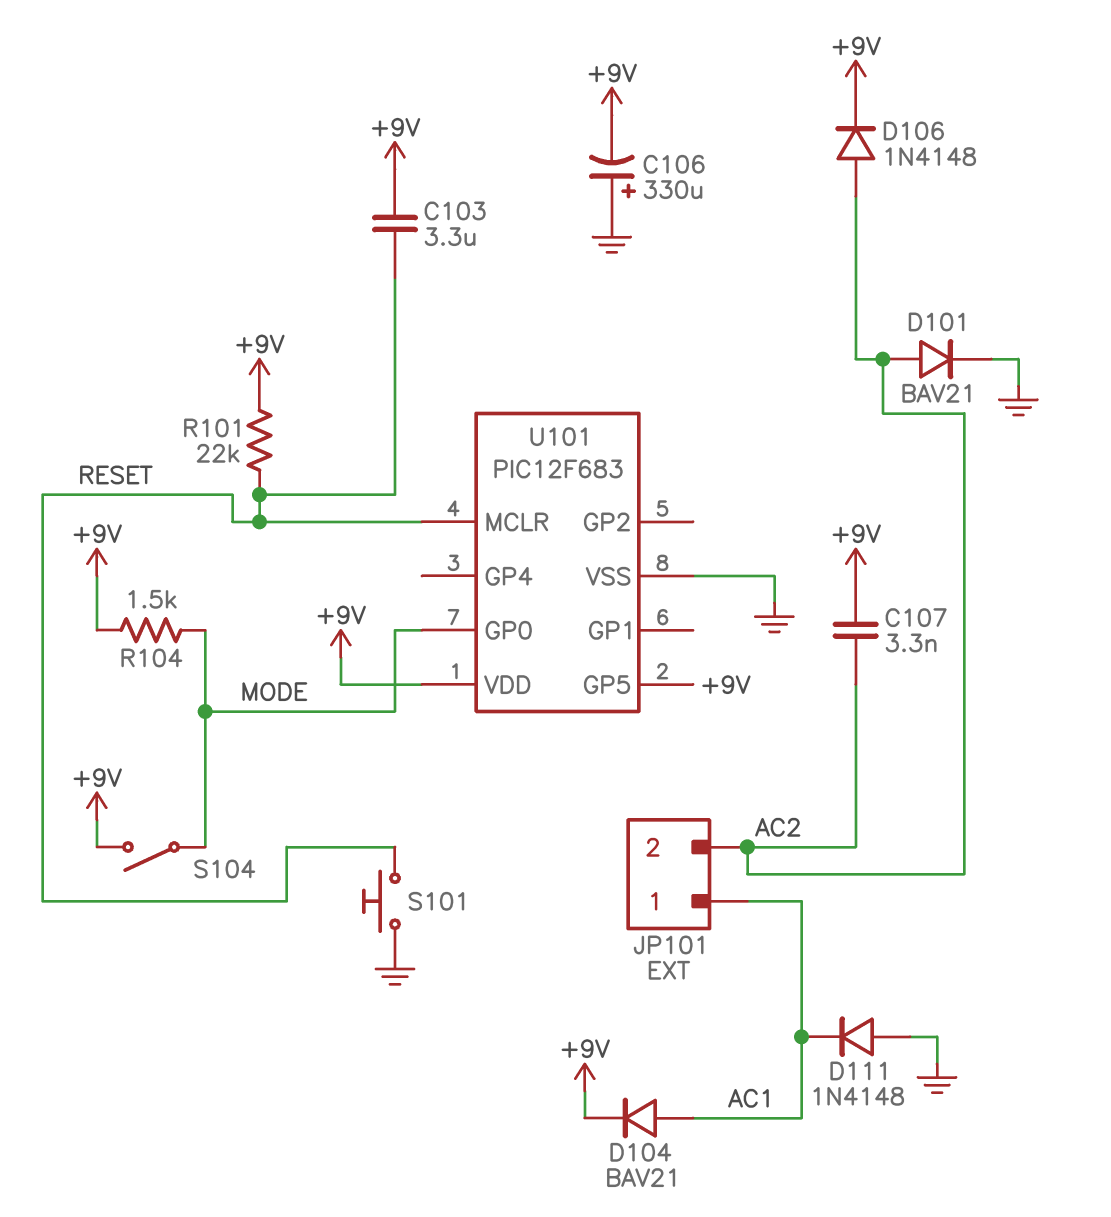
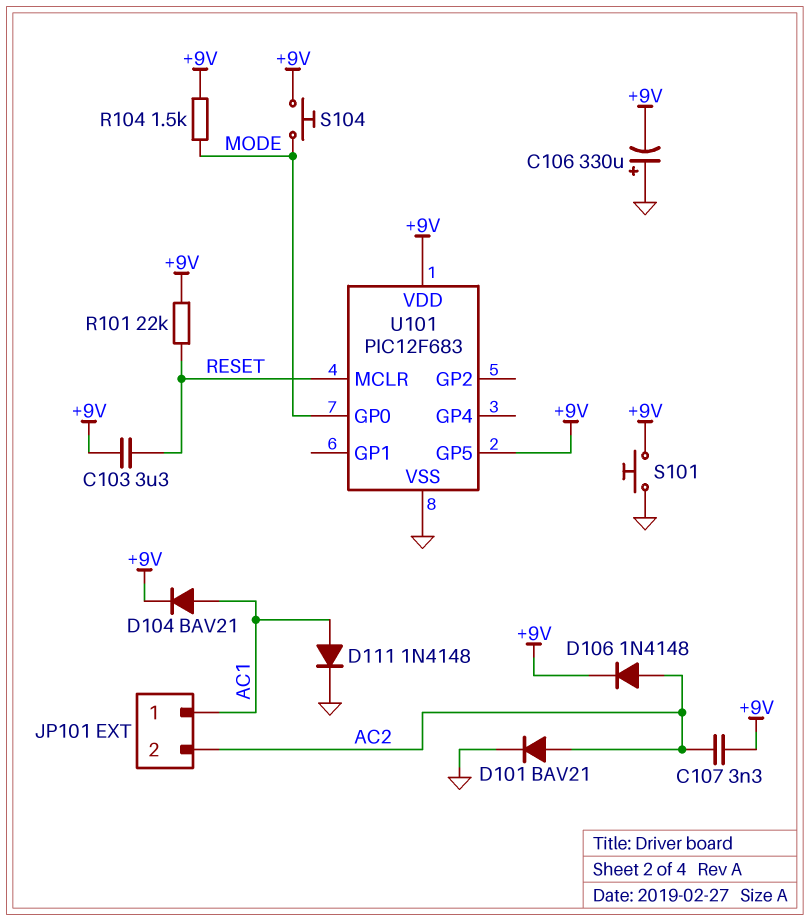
D111: diode 1N4148 (A GND, K AC1) -> diode 1N4148 (A AC1, K GND)
S101: button (GND, RESET) -> button (+9V, GND)
S104: switch (+9V, MODE) -> button (+9V, MODE)

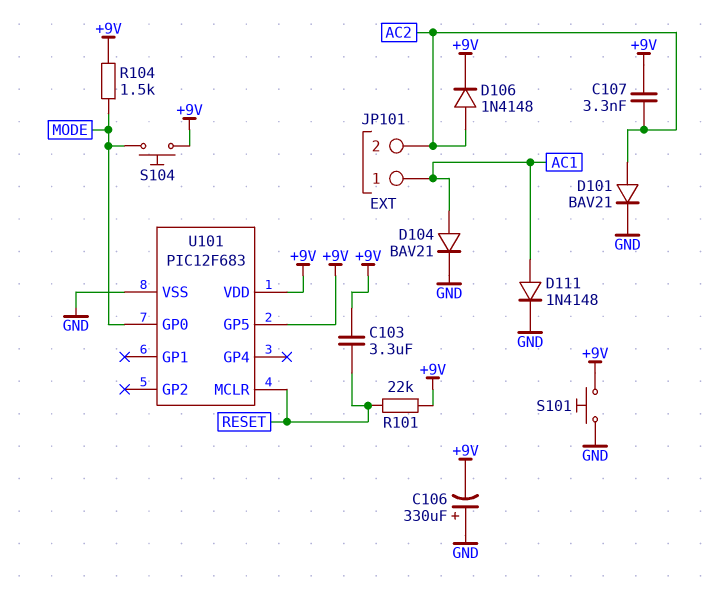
D104: diode BAV21 (A AC1, K +9V) -> diode BAV21 (A AC1, K GND)

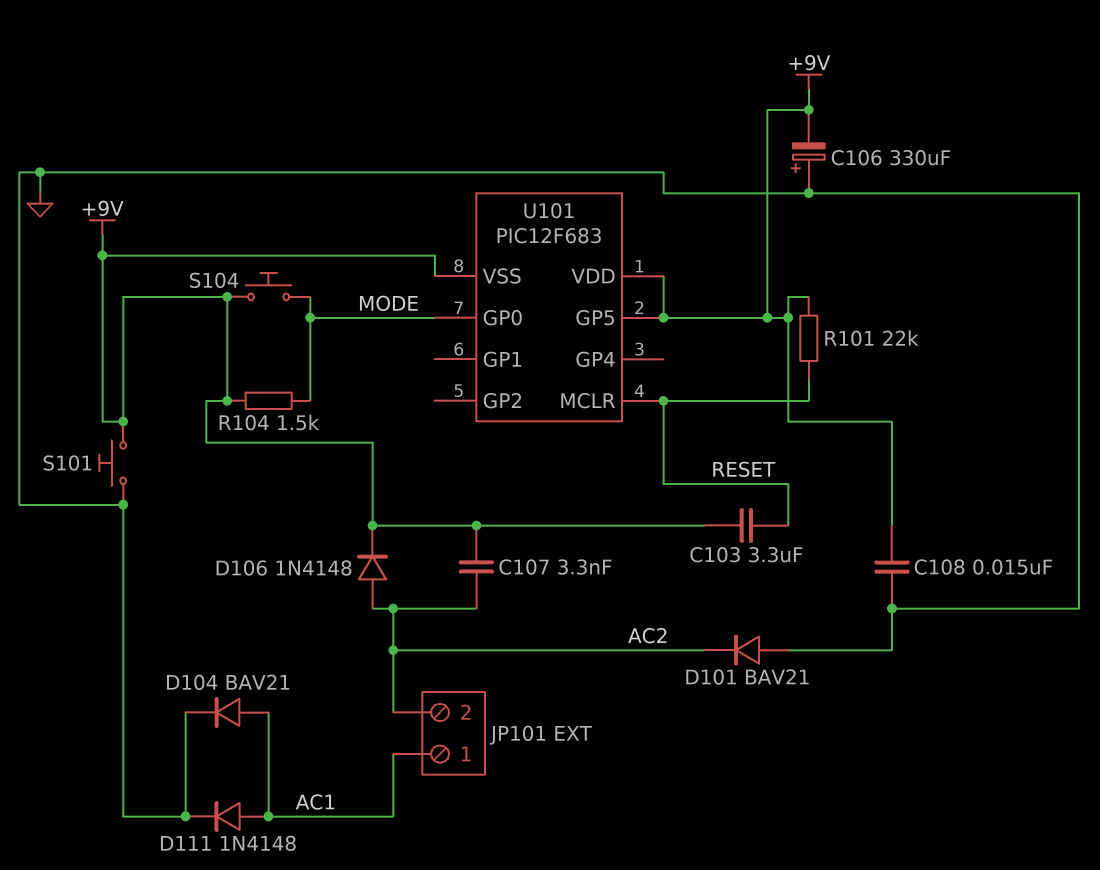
C108: none -> 15nF (+9V, GND)
D101: diode BAV21 (A AC2, K GND) -> diode BAV21 (A GND, K AC2)
U101 pin VSS: GND -> +9V

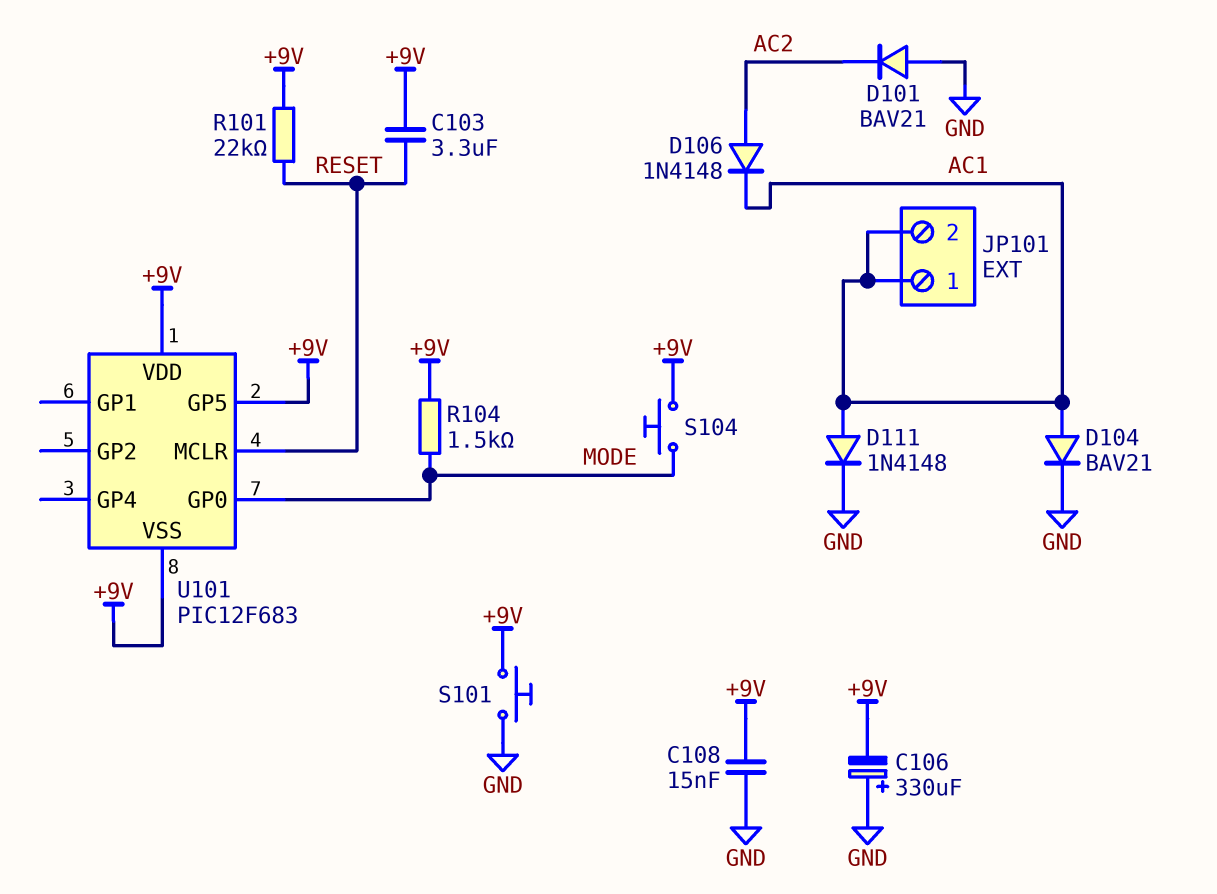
C107: 3.3nF (+9V, AC2) -> none
D106: diode 1N4148 (A AC2, K +9V) -> diode 1N4148 (A AC2, K AC1)
JP101 pin 2: AC2 -> AC1

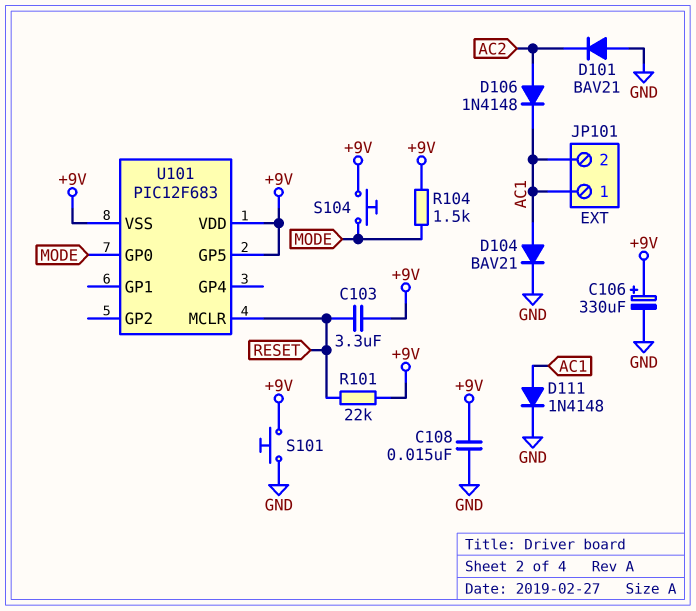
C106: 330uF (plus GND, minus +9V) -> 330uF (plus +9V, minus GND)

